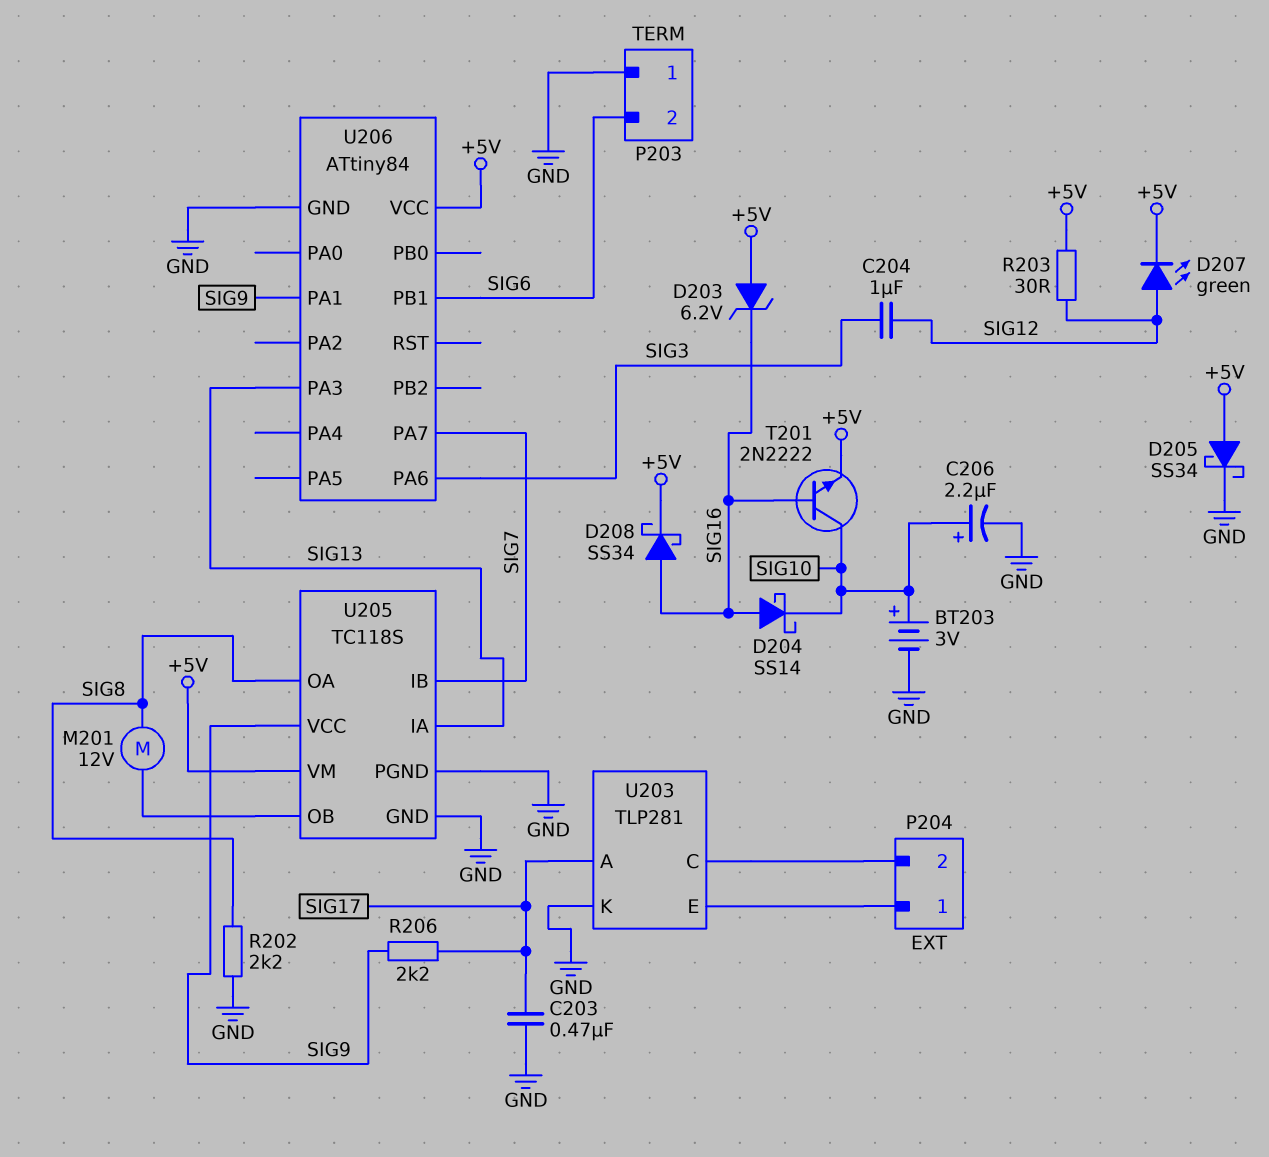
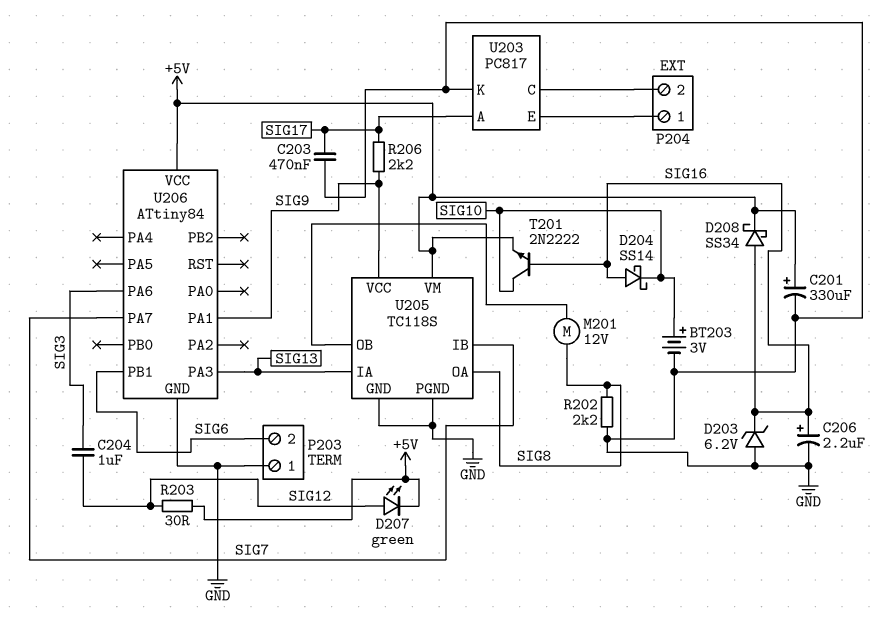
C201: none -> 330uF (plus +5V, minus GND)
C206: 2.2uF (plus SIG10, minus GND) -> 2.2uF (plus SIG16, minus GND)
D203: zener 6.2V (A +5V, K SIG16) -> zener 6.2V (A GND, K SIG16)
D205: schottky SS34 (A +5V, K GND) -> none
U203: TLP281 -> PC817

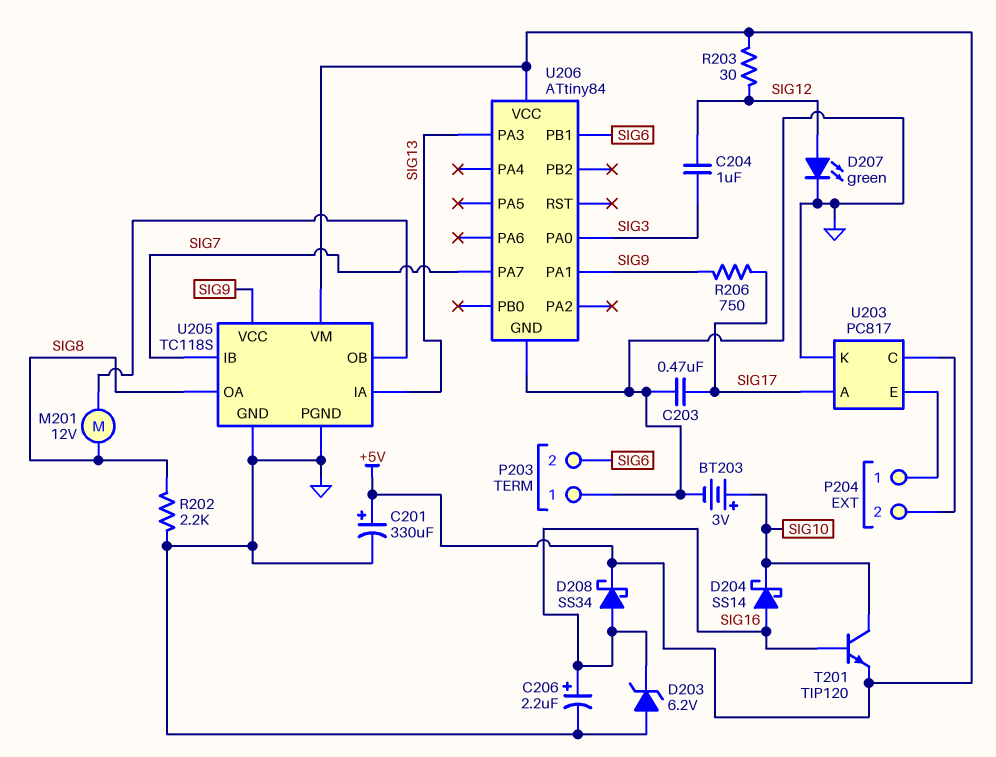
D207: LED green (A SIG12, K +5V) -> LED green (A SIG12, K GND)
R206: 2.2k (SIG9, SIG17) -> 750 (SIG9, SIG17)
T201: NPN 2N2222 (B SIG16, C SIG10, E +5V) -> NPN TIP120 (B SIG16, C SIG10, E +5V)
U206 pin PA0: none -> SIG3
U206 pin PA6: SIG3 -> none

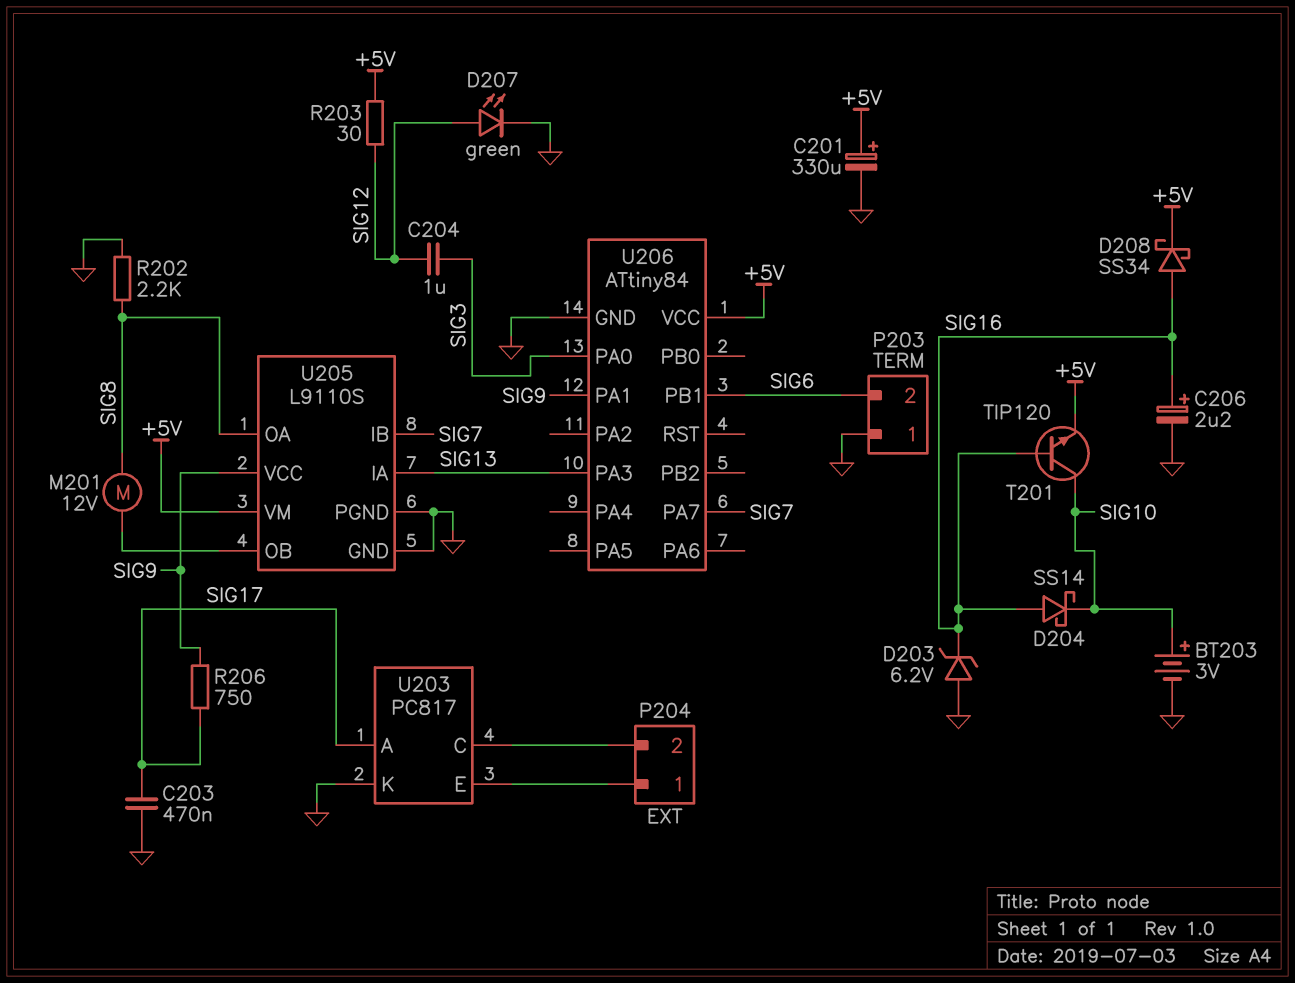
U205: TC118S -> L9110S

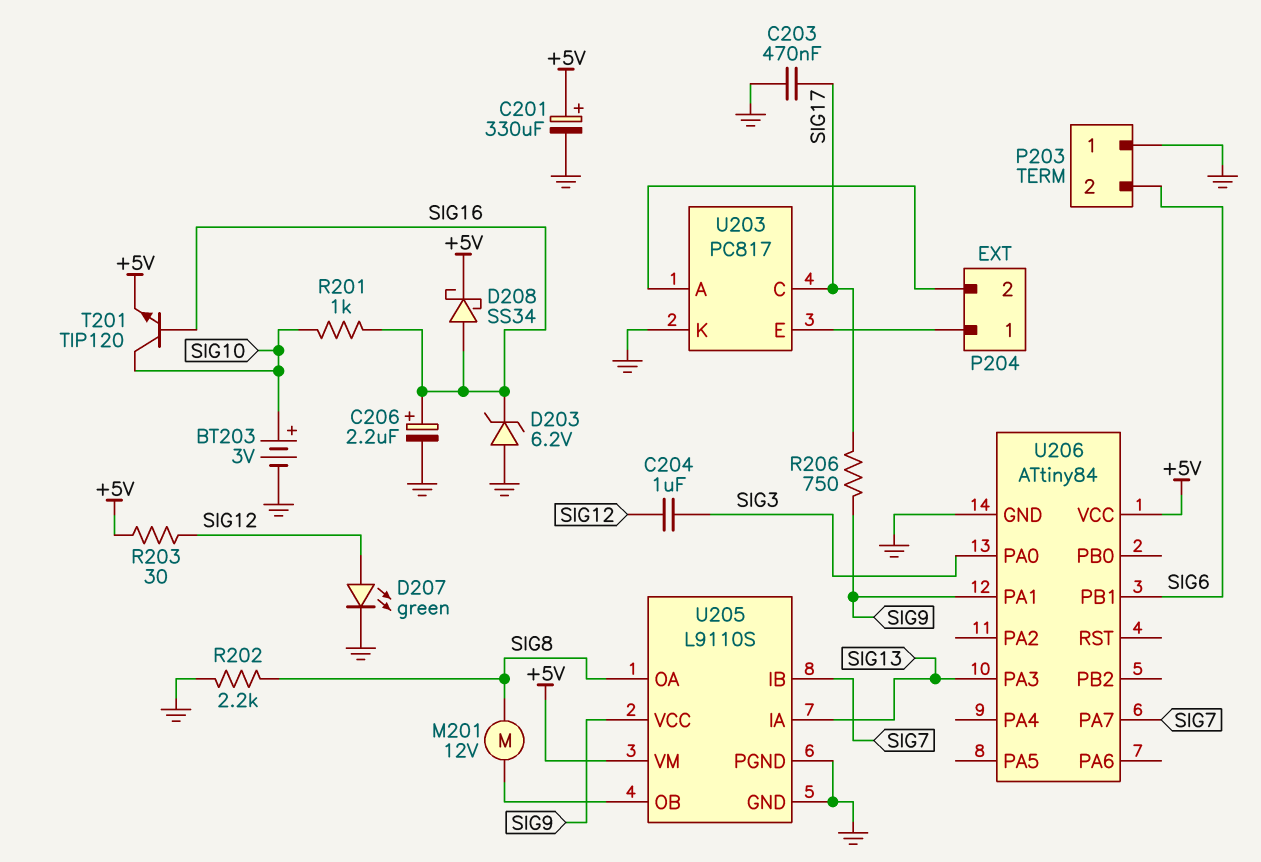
D204: schottky SS14 (A SIG16, K SIG10) -> none
R201: none -> 1k (SIG10, SIG16)
U203 pin A: SIG17 -> P204/2
U203 pin C: P204/2 -> SIG17

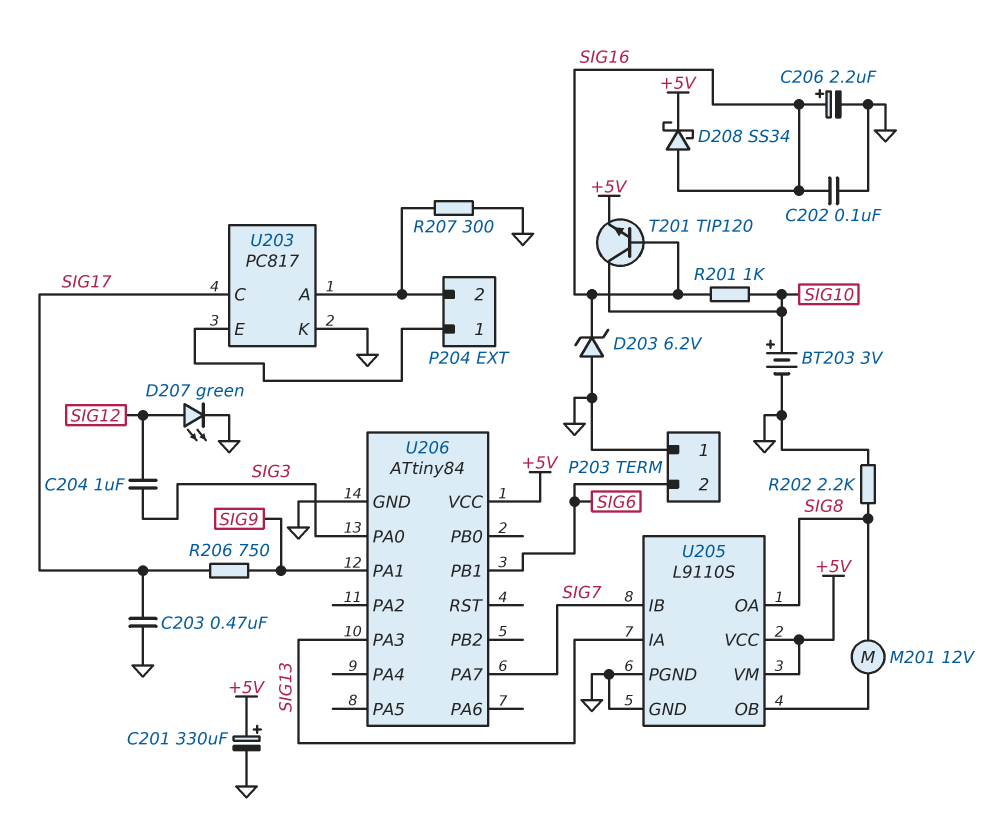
C202: none -> 100nF (GND, SIG16)
R203: 30 (+5V, SIG12) -> none
R207: none -> 300 (GND, P204/2)
U205 pin VCC: SIG9 -> +5V

